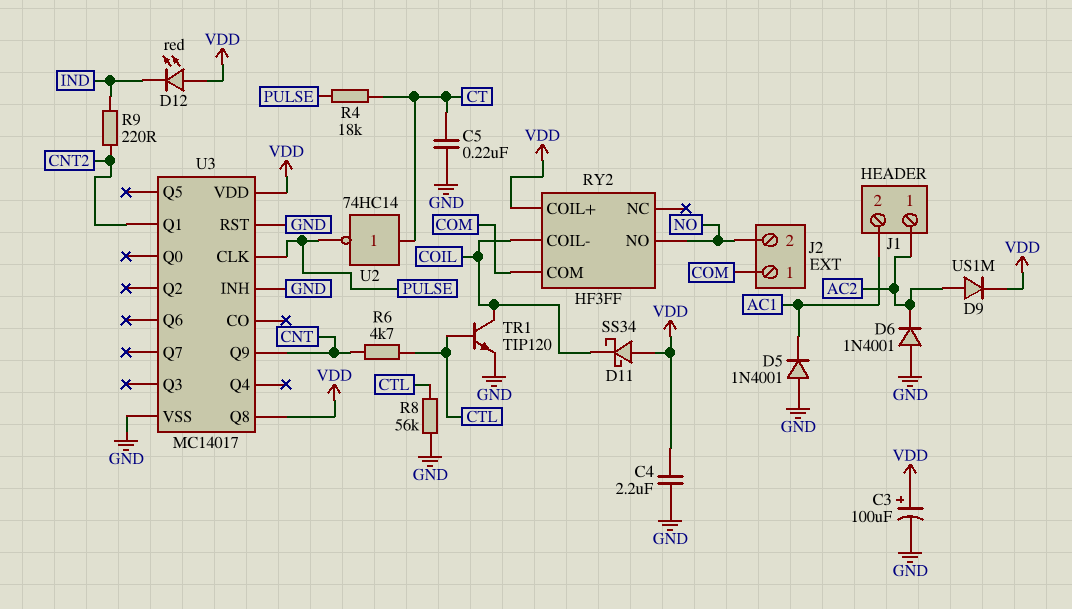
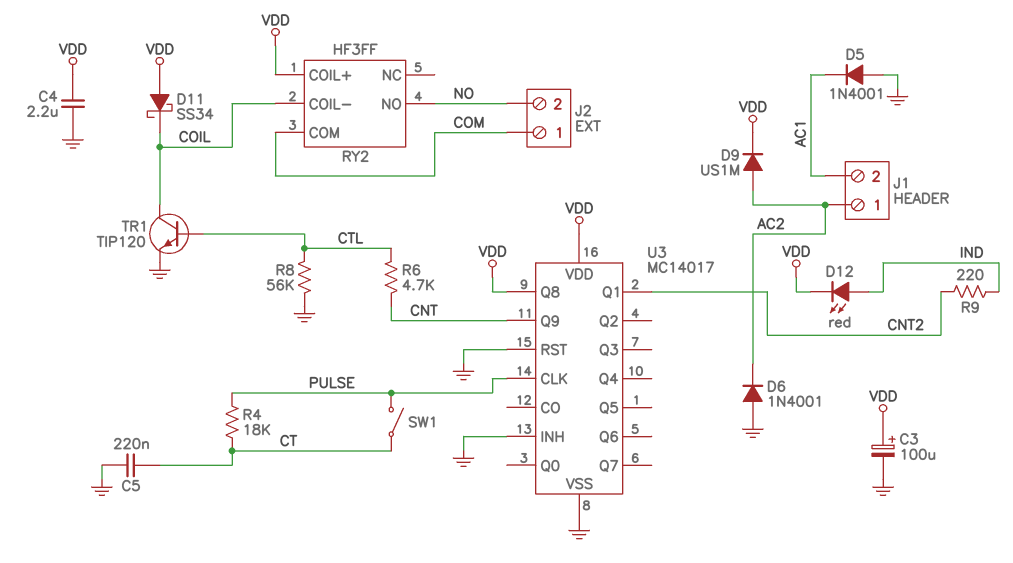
D12: LED red (A VDD, K IND) -> LED red (A IND, K VDD)
SW1: none -> switch (CT, PULSE)
U2: NOT 74HC14 (in CT, out PULSE) -> none

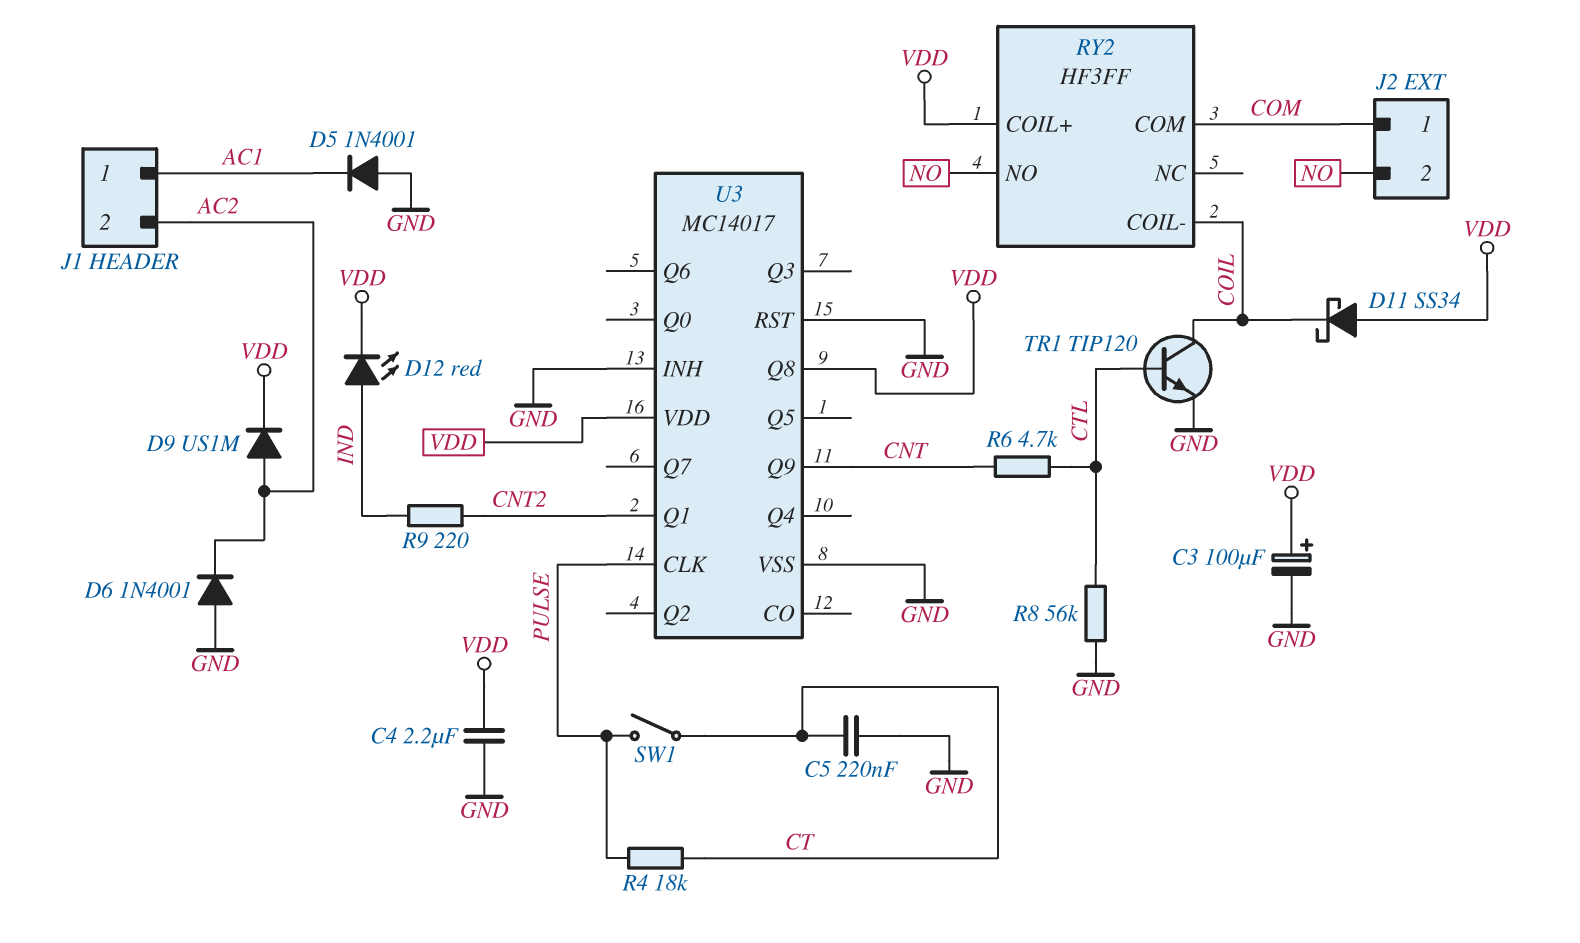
J1 pin 1: AC2 -> AC1
J1 pin 2: AC1 -> AC2

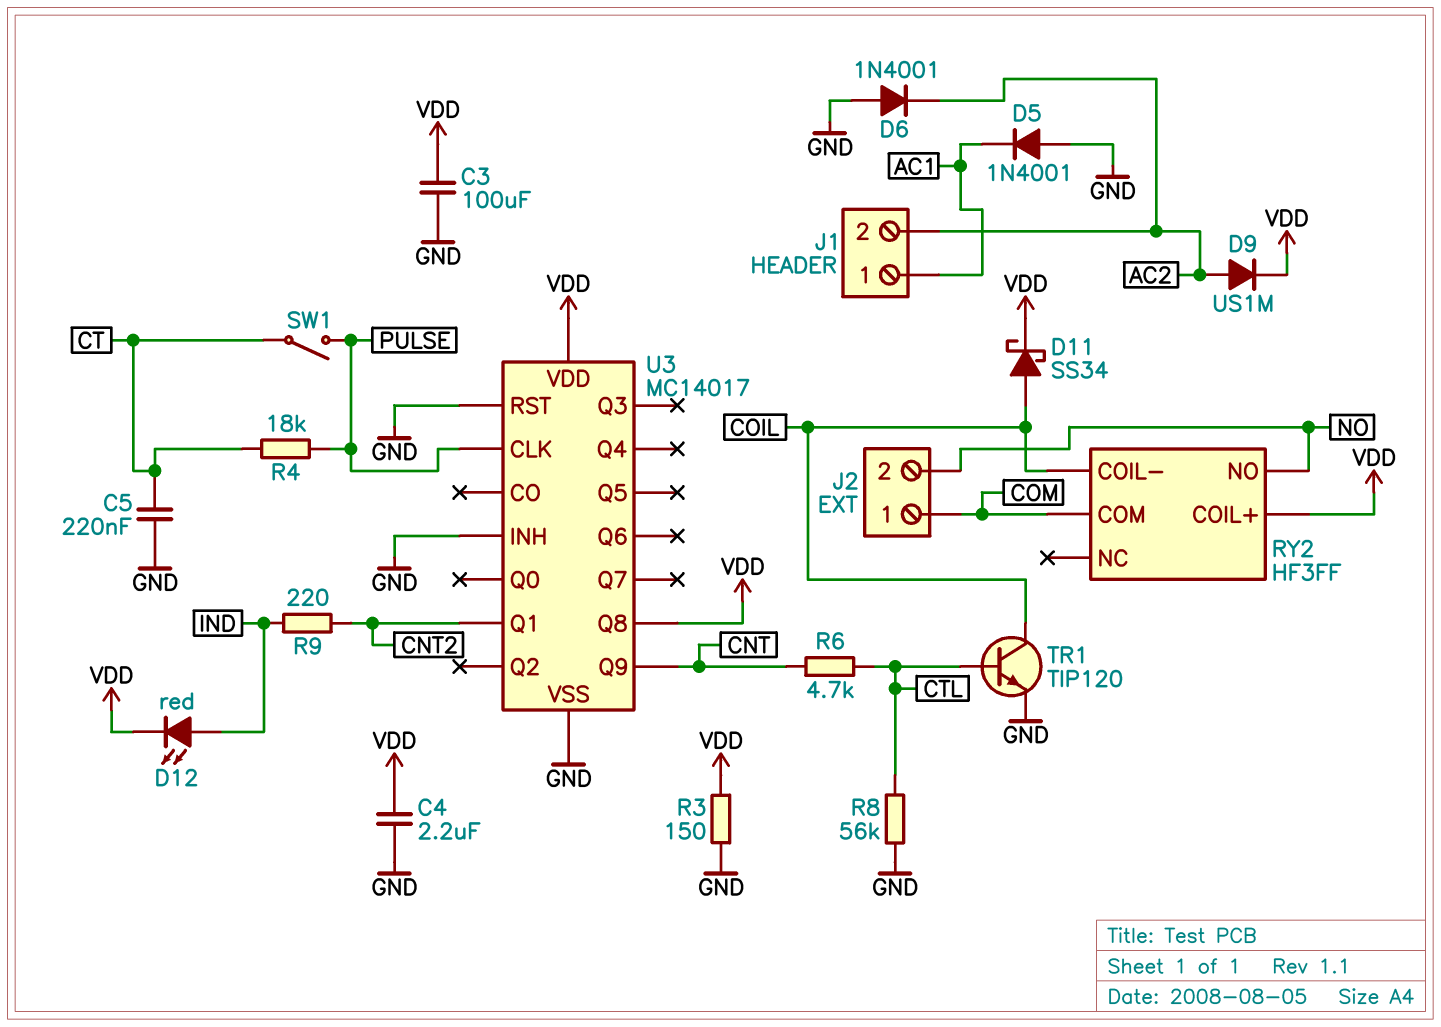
C3: 100uF (plus VDD, minus GND) -> 100uF (GND, VDD)
D11: schottky SS34 (A VDD, K COIL) -> schottky SS34 (A COIL, K VDD)
R3: none -> 150 (GND, VDD)

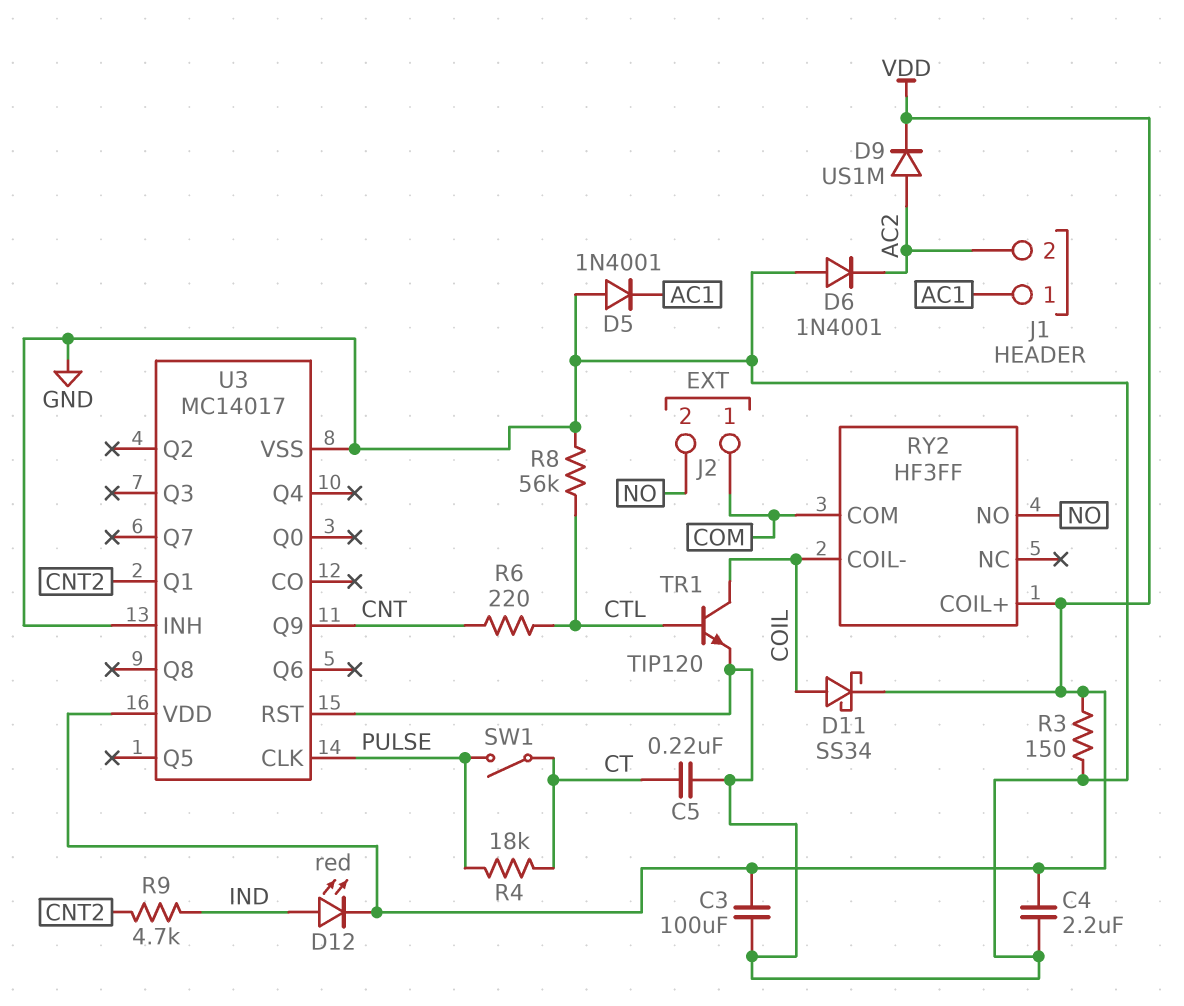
R6: 4.7k (CNT, CTL) -> 220 (CNT, CTL)
R9: 220 (CNT2, IND) -> 4.7k (CNT2, IND)
U3 pin Q8: VDD -> none

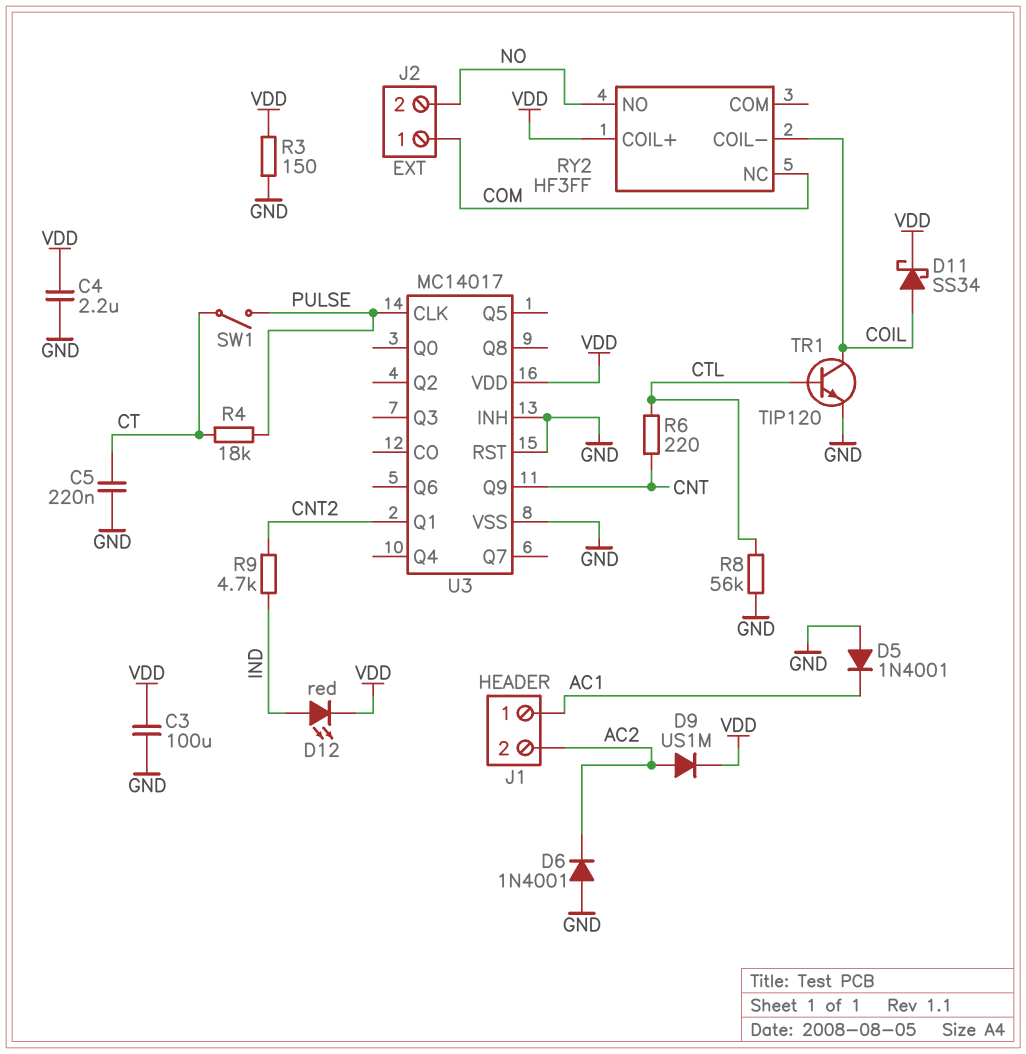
RY2 pin COM: COM -> none
RY2 pin NC: none -> COM

